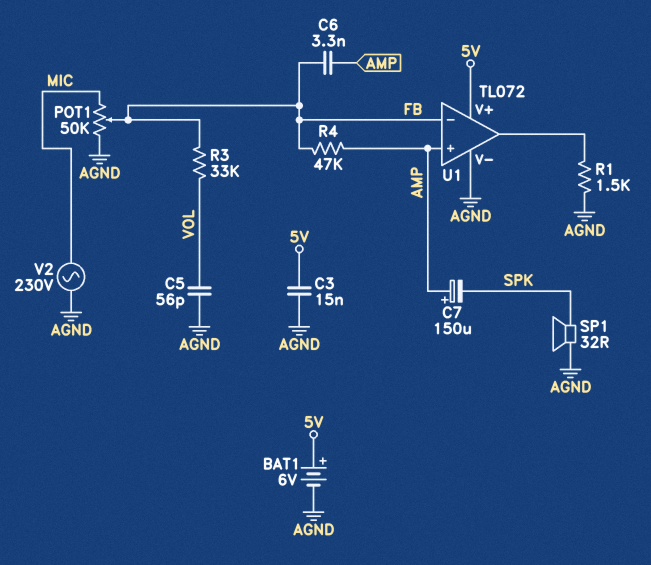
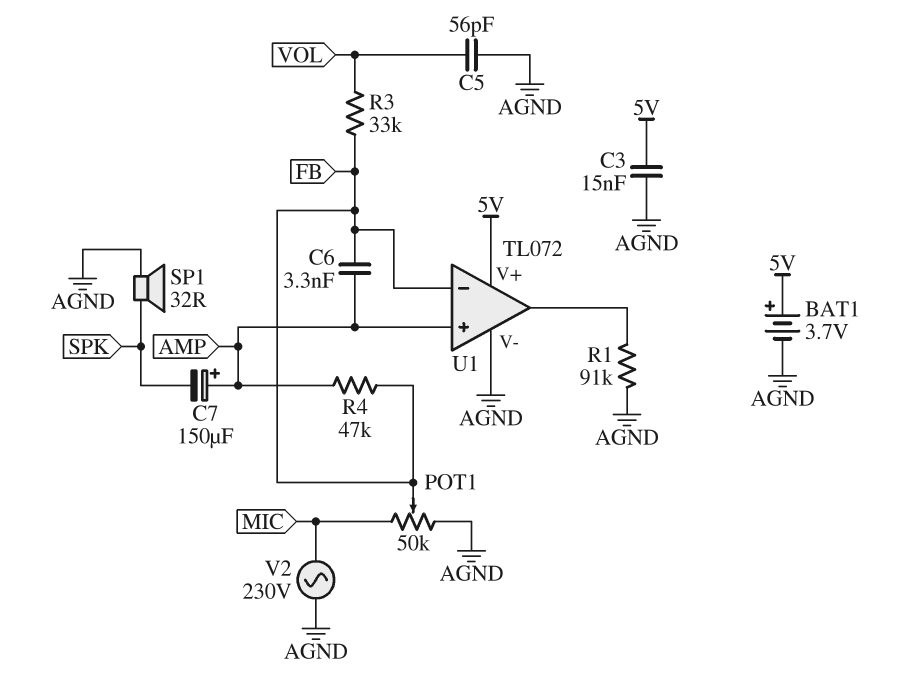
BAT1: 6V (plus 5V, minus AGND) -> 3.7V (plus 5V, minus AGND)
R1: 1.5k (AGND, U1/out) -> 91k (AGND, U1/out)

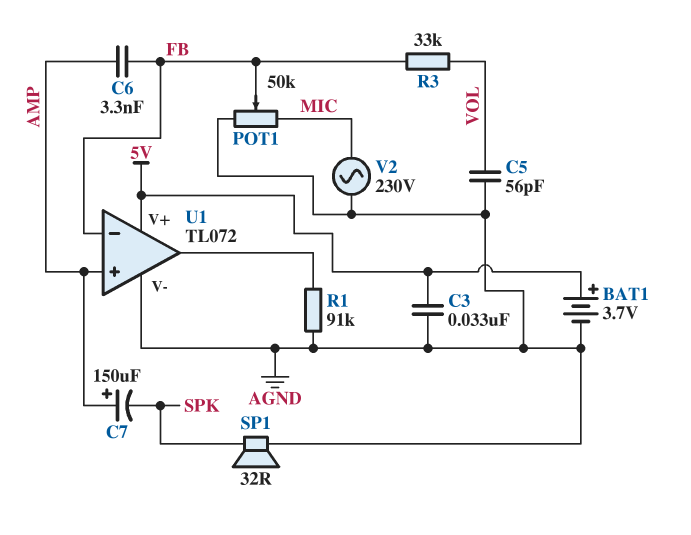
C3: 15nF (5V, AGND) -> 33nF (5V, AGND)
R4: 47k (AMP, FB) -> none

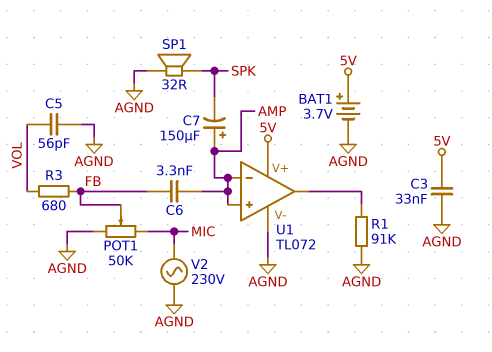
R3: 33k (FB, VOL) -> 680 (FB, VOL)
U1 pin in-: FB -> AMP

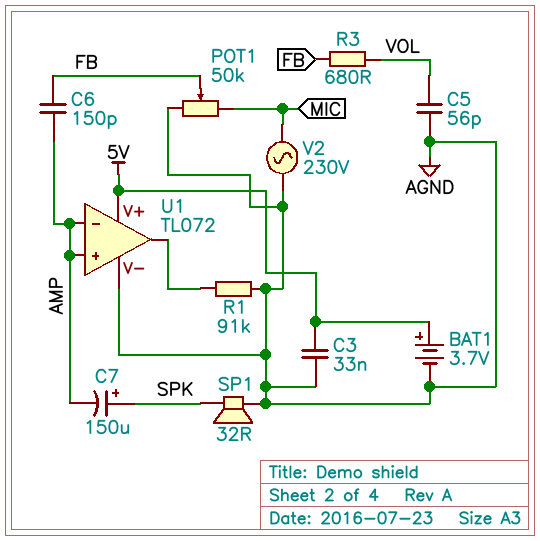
C6: 3.3nF (AMP, FB) -> 150pF (AMP, FB)
C7: 150uF (plus AMP, minus SPK) -> 150uF (plus SPK, minus AMP)

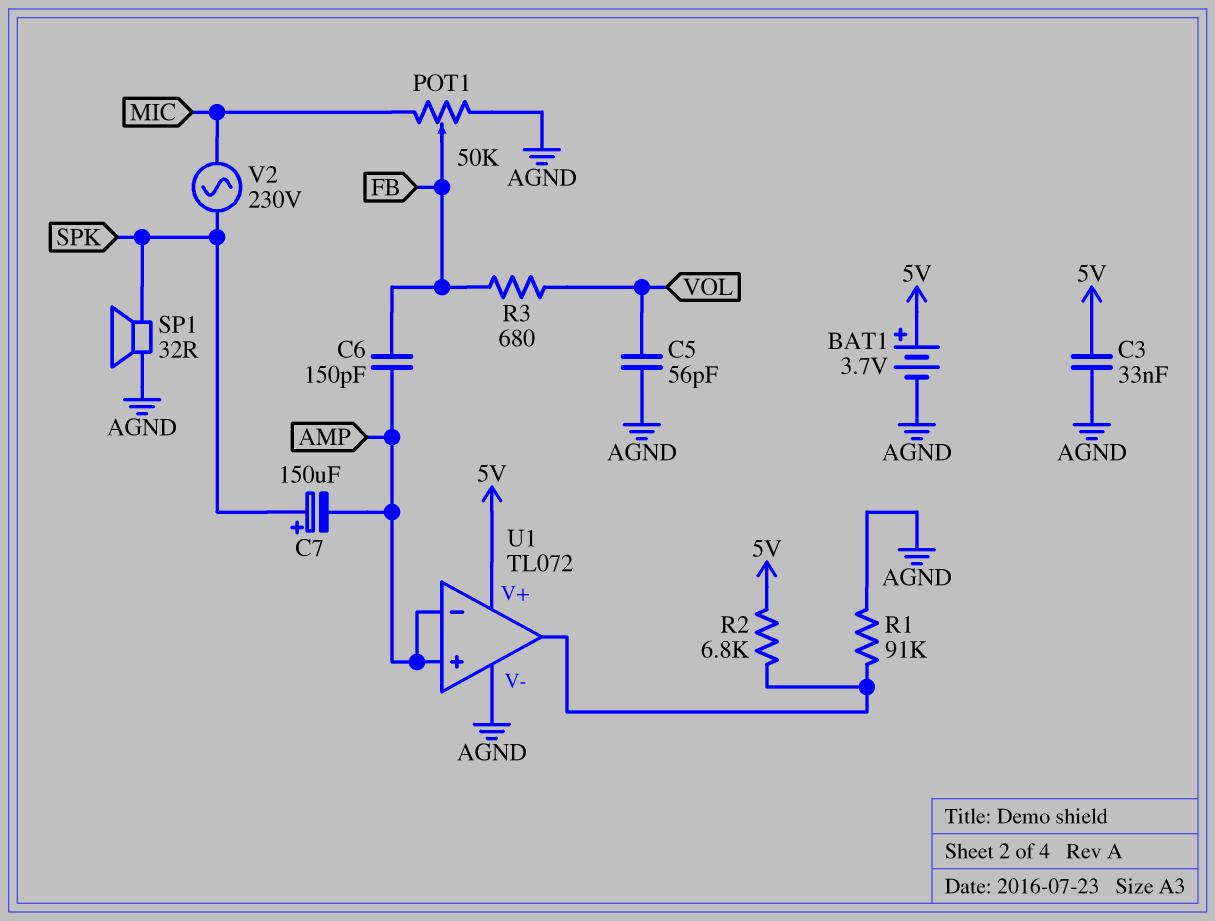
R2: none -> 6.8k (5V, U1/out)
V2: AC 230V (AGND, MIC) -> AC 230V (MIC, SPK)

